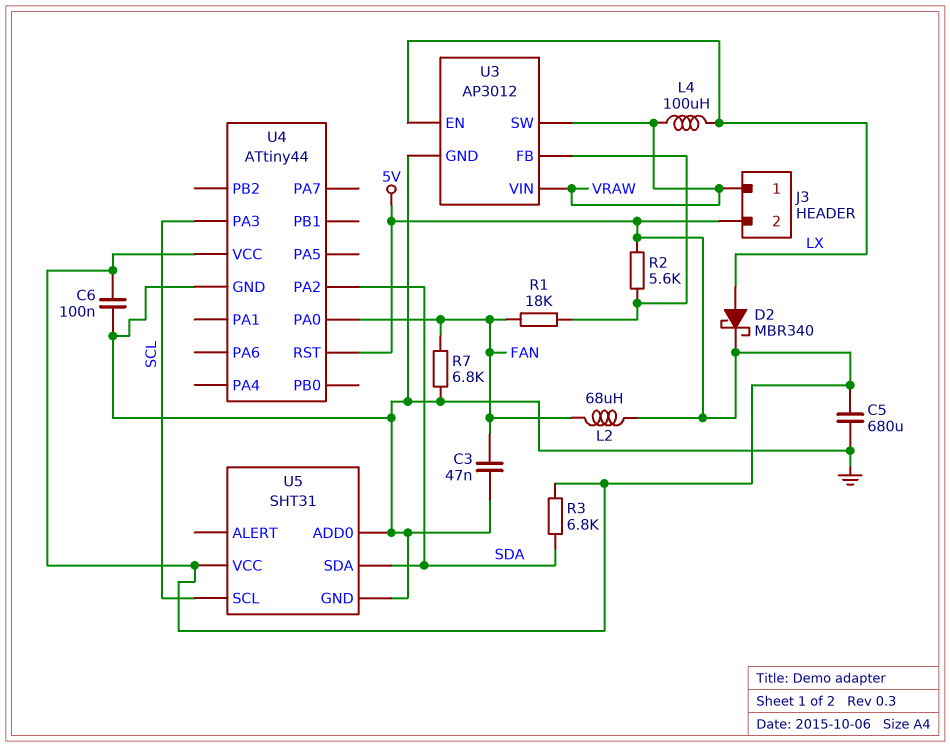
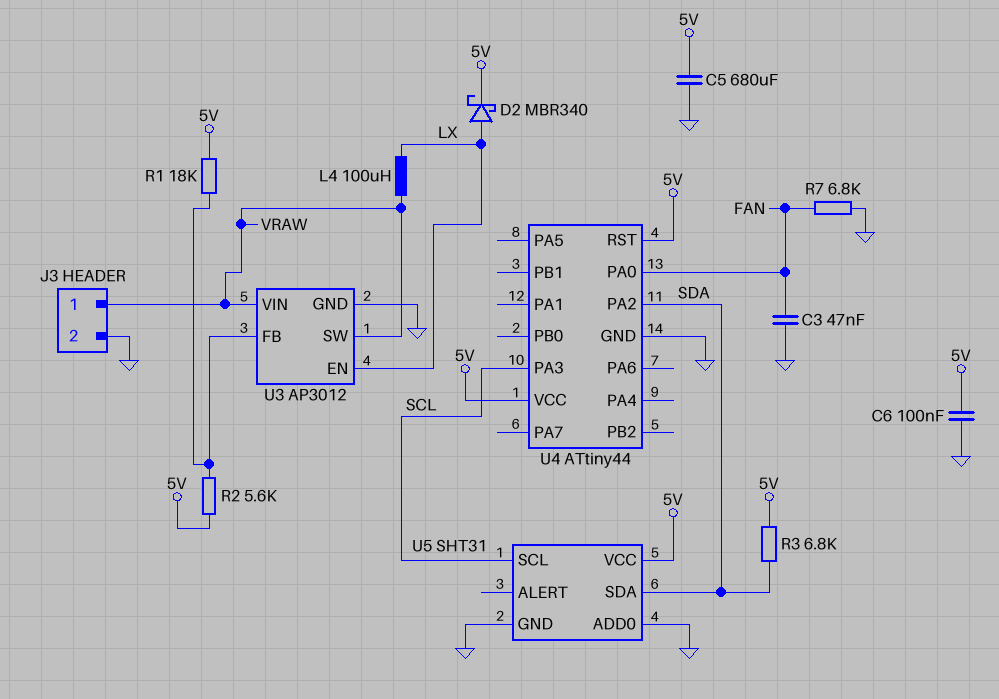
J3 pin 2: 5V -> GND
L2: 68uH (5V, FAN) -> none
R1: 18k (FAN, U3/FB) -> 18k (5V, U3/FB)

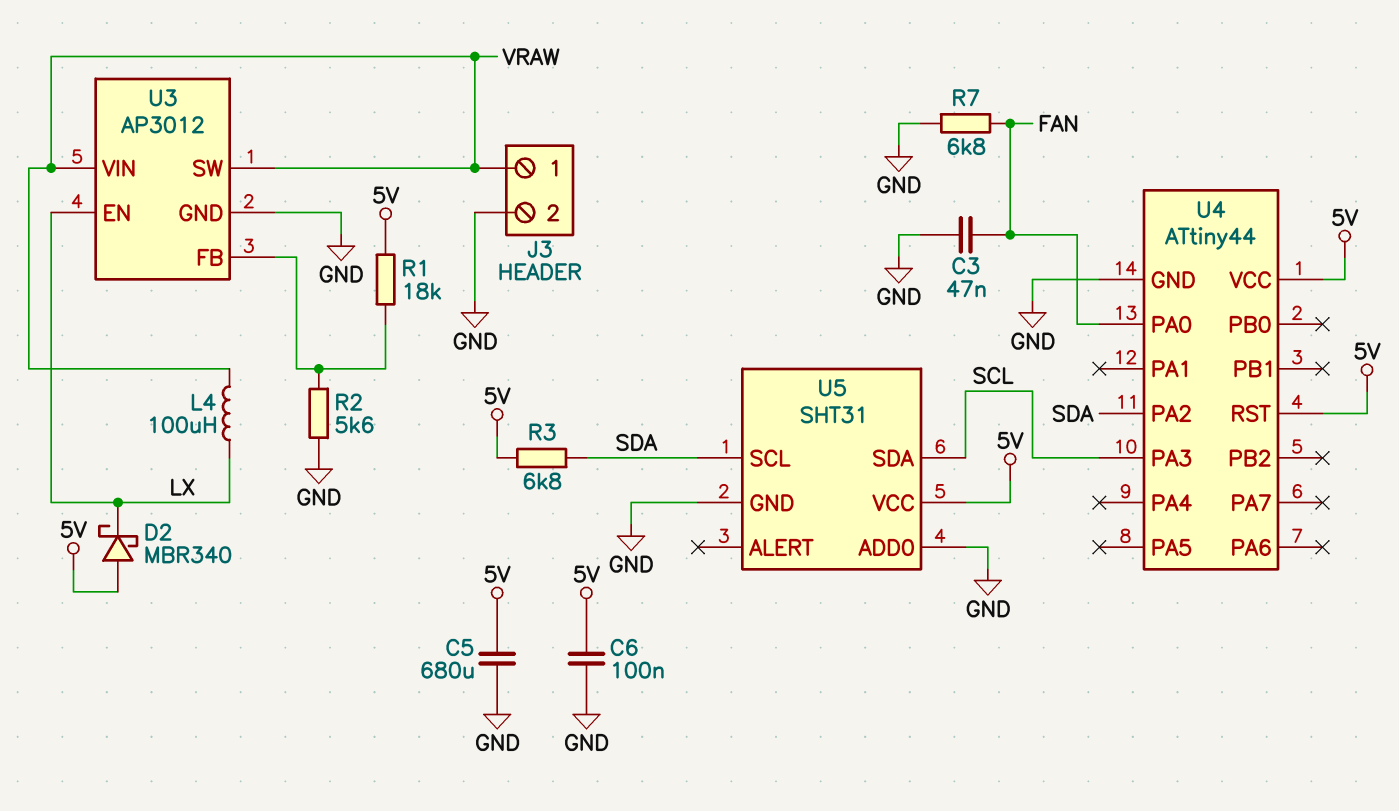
D2: schottky MBR340 (A LX, K 5V) -> schottky MBR340 (A 5V, K LX)
R2: 5.6k (5V, U3/FB) -> 5.6k (GND, U3/FB)
U5 pin SCL: SCL -> SDA
U5 pin SDA: SDA -> SCL

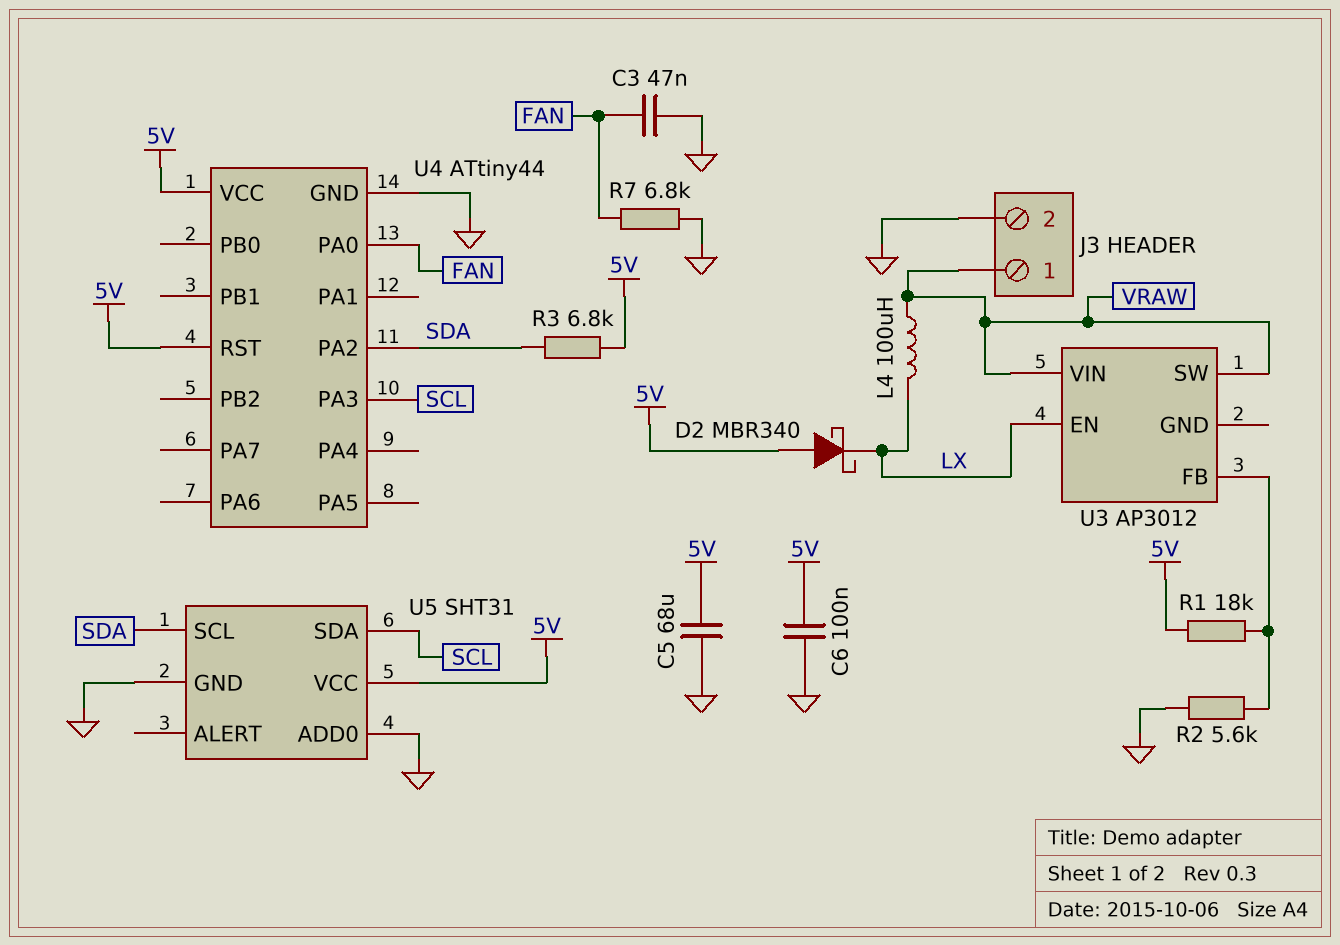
C5: 680uF (5V, GND) -> 68uF (5V, GND)
U3 pin GND: GND -> none

